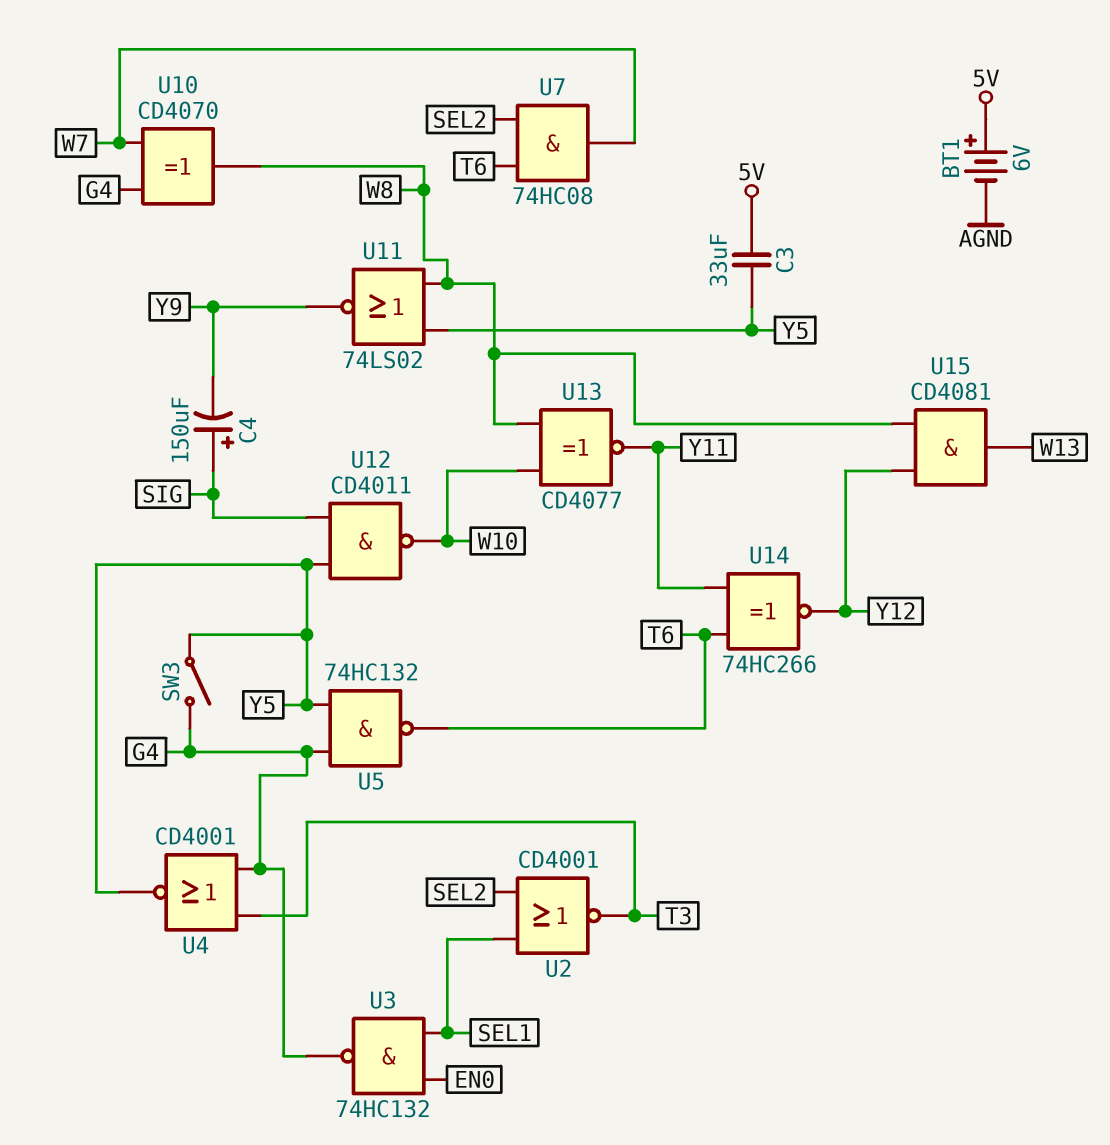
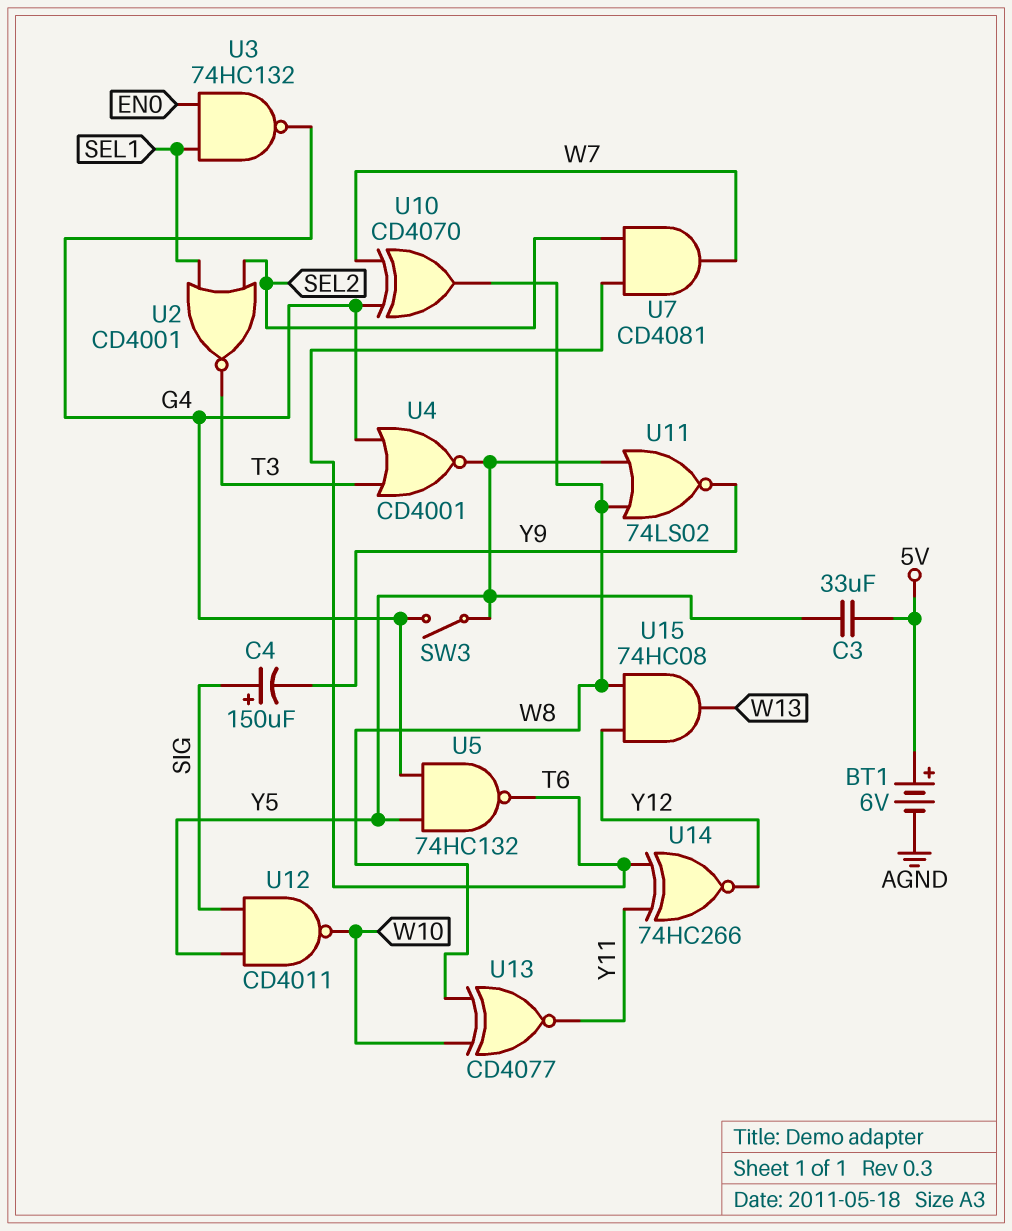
U7: AND 74HC08 (in SEL2, in T6, out W7) -> AND CD4081 (in SEL2, in T6, out W7)
U15: AND CD4081 (in W8, in Y12, out W13) -> AND 74HC08 (in W8, in Y12, out W13)

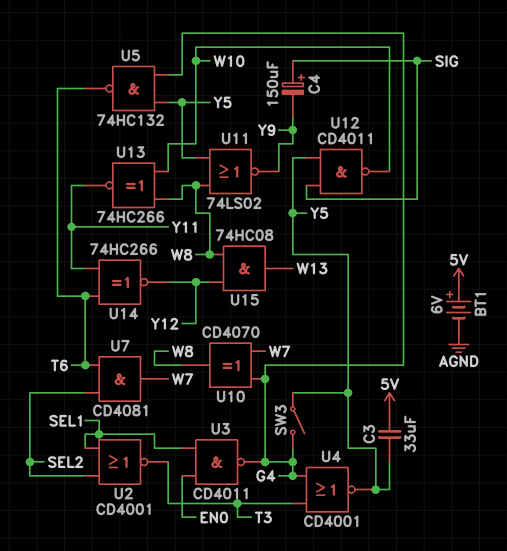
U3: NAND 74HC132 (in EN0, in SEL1, out G4) -> NAND CD4011 (in EN0, in SEL1, out G4)
U13: XNOR CD4077 (in W8, in W10, out Y11) -> XNOR 74HC266 (in W8, in W10, out Y11)

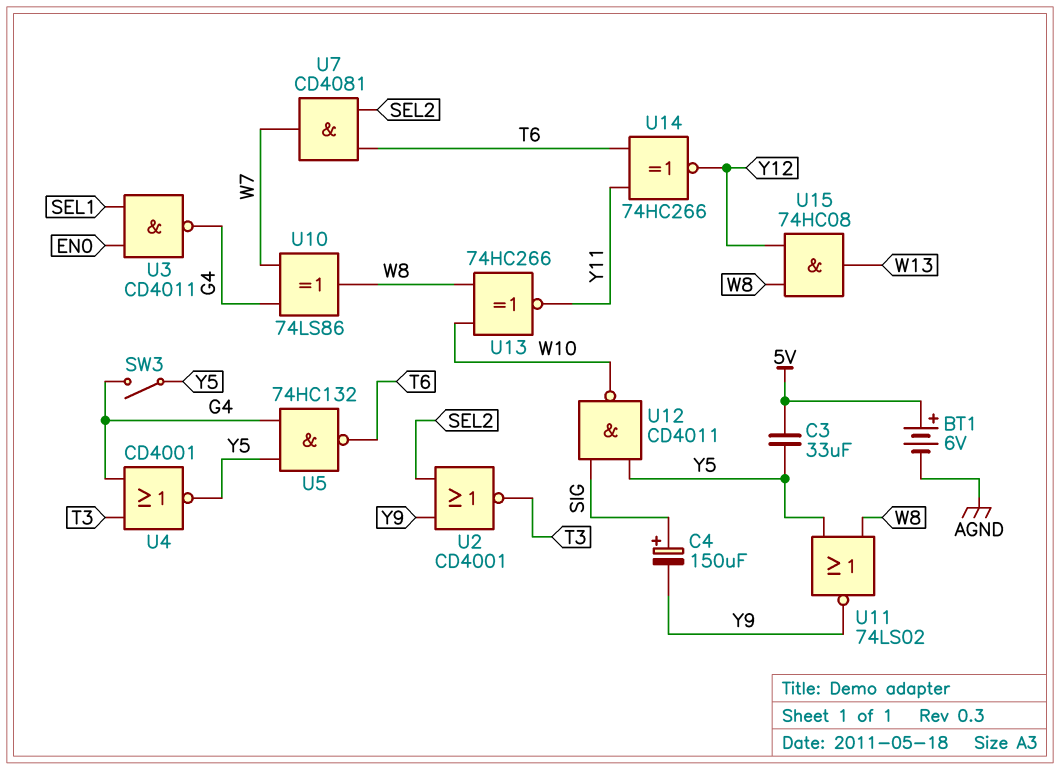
U2: NOR CD4001 (in SEL1, in SEL2, out T3) -> NOR CD4001 (in SEL2, in Y9, out T3)
U10: XOR CD4070 (in G4, in W7, out W8) -> XOR 74LS86 (in G4, in W7, out W8)

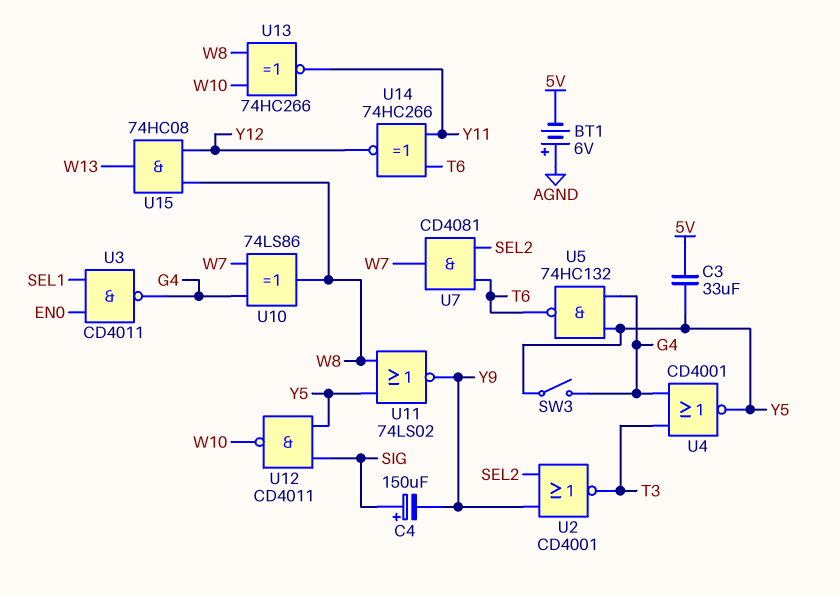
BT1: 6V (plus 5V, minus AGND) -> 6V (plus AGND, minus 5V)

